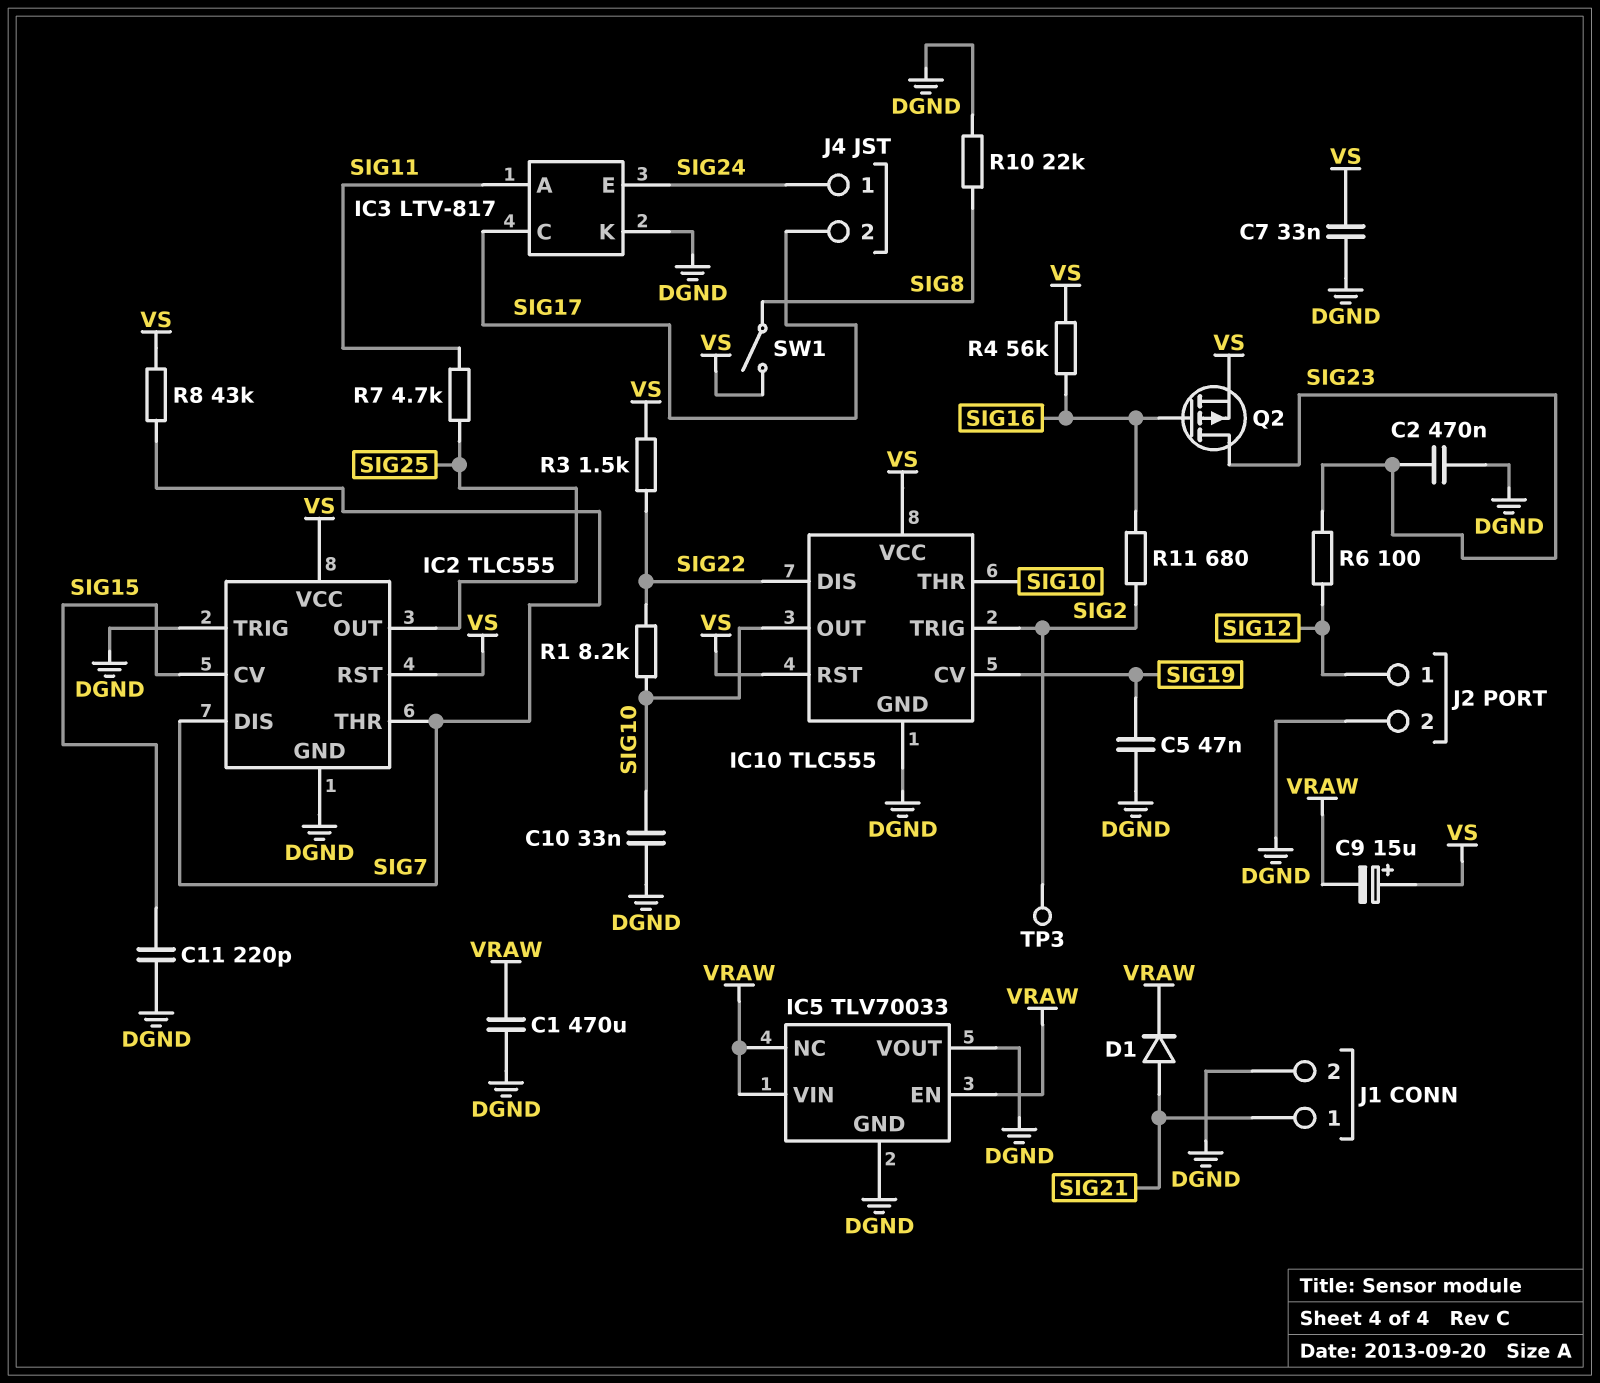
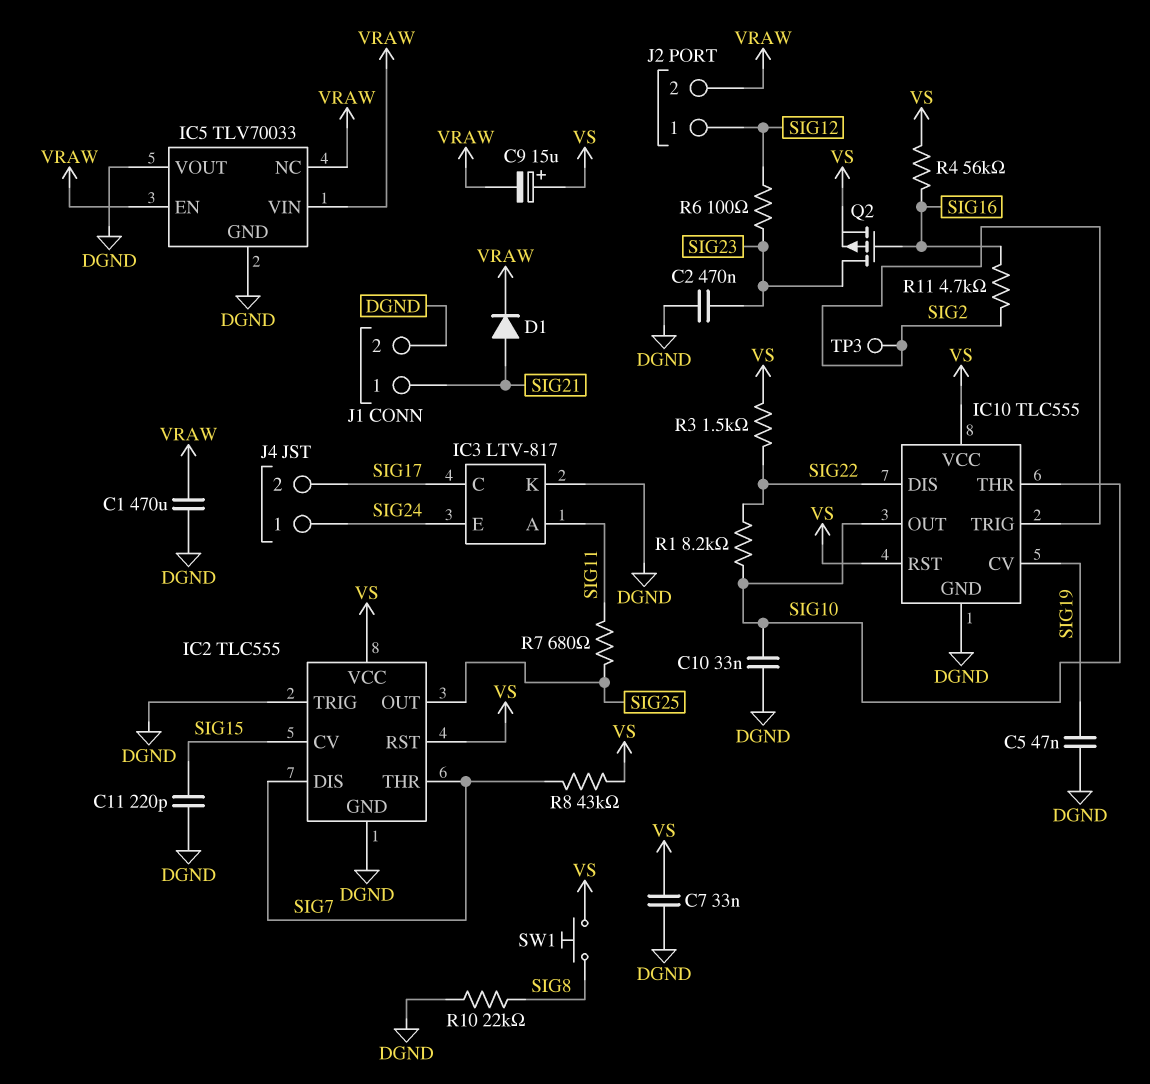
J2 pin 2: DGND -> VRAW
R7: 4.7k (SIG11, SIG25) -> 680 (SIG11, SIG25)
R11: 680 (SIG2, SIG16) -> 4.7k (SIG2, SIG16)
SW1: switch (SIG8, VS) -> button (SIG8, VS)

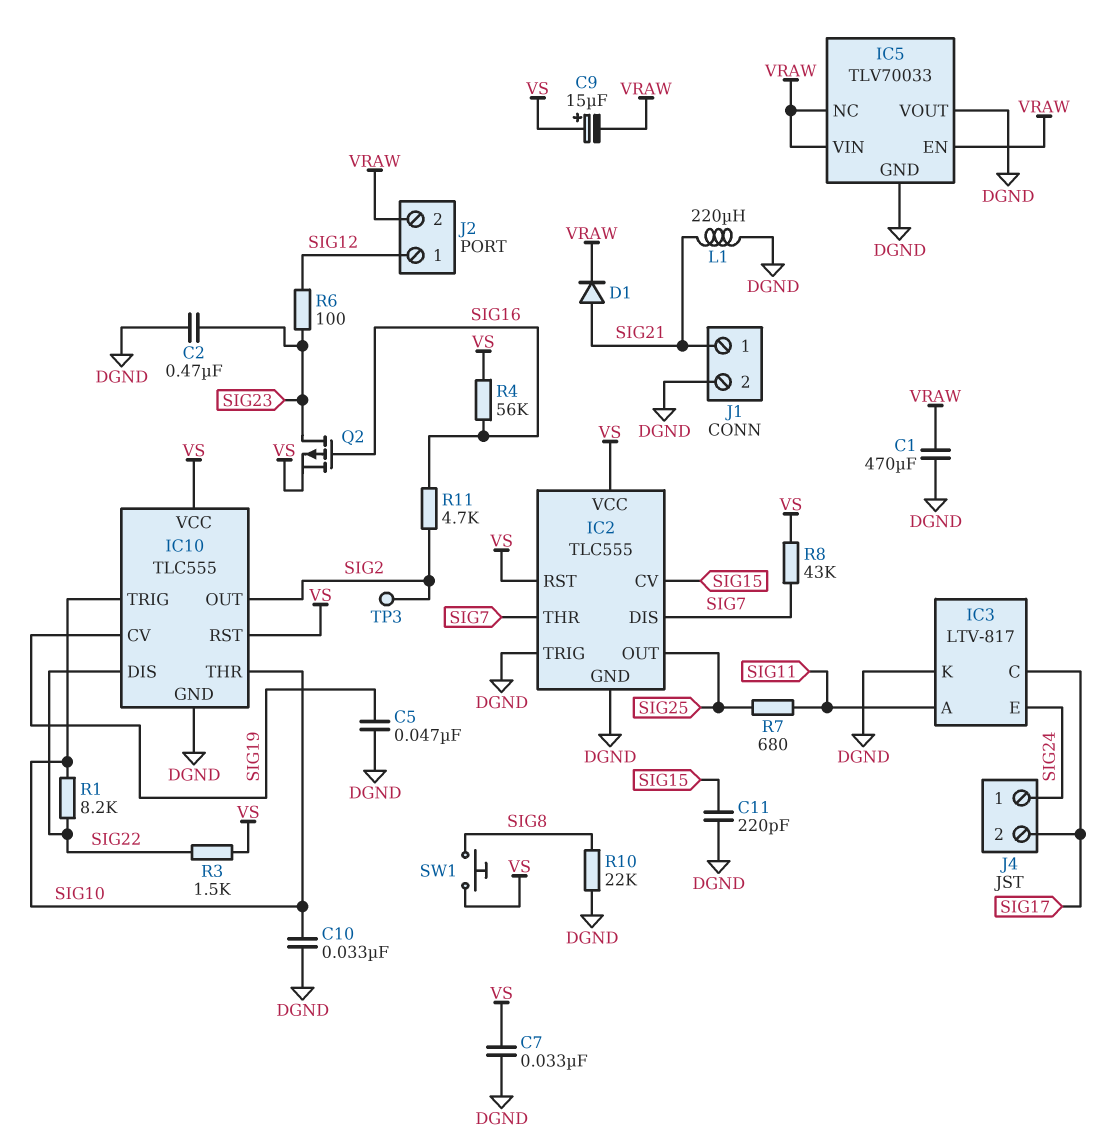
IC10 pin OUT: SIG10 -> SIG2
IC10 pin TRIG: SIG2 -> SIG10
L1: none -> 220uH (DGND, SIG21)

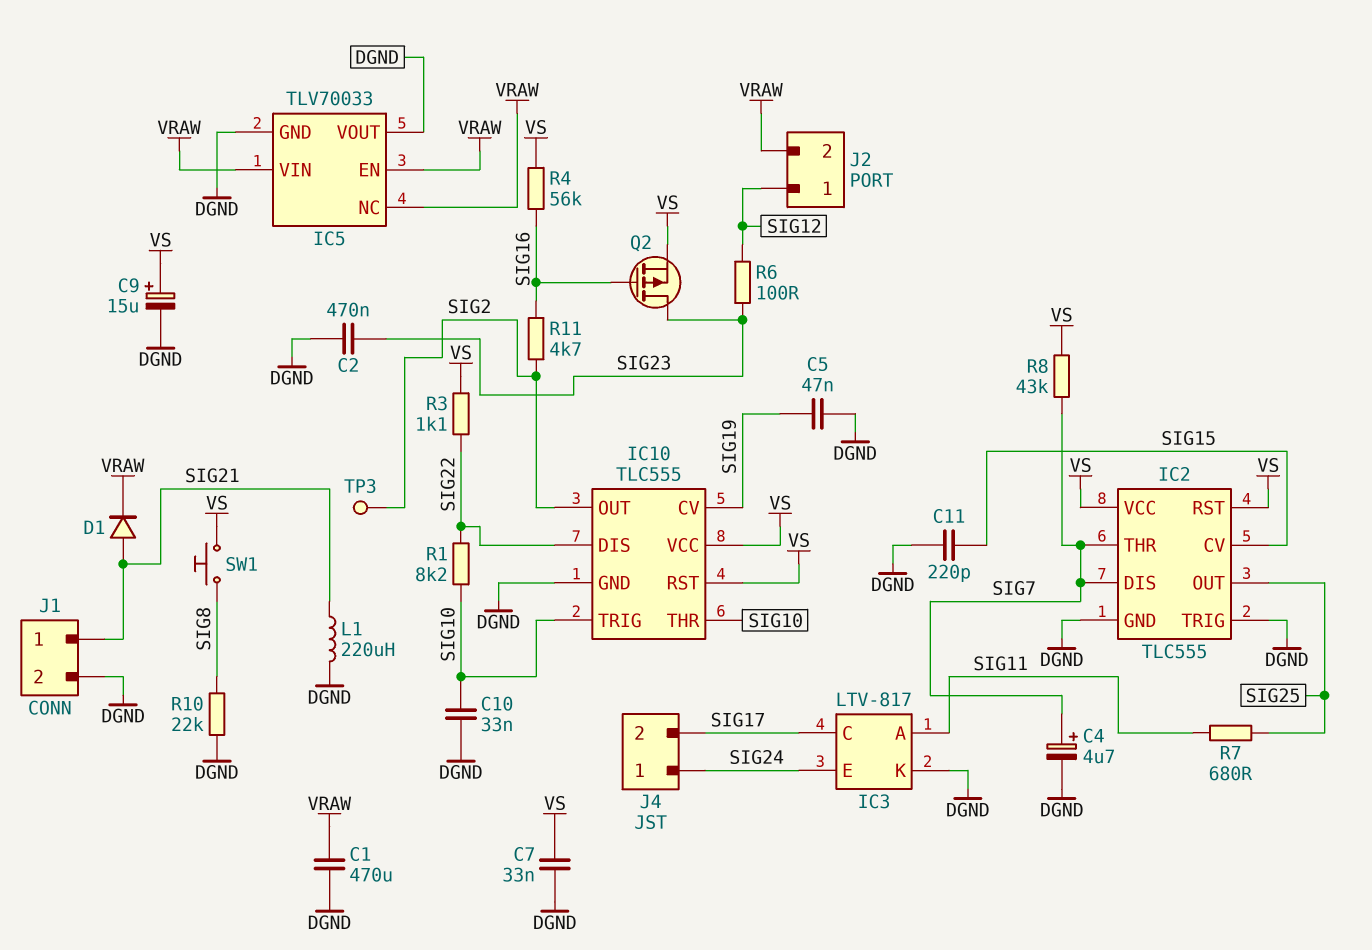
C4: none -> 4.7uF (plus SIG7, minus DGND)
C9: 15uF (plus VS, minus VRAW) -> 15uF (plus VS, minus DGND)
R3: 1.5k (SIG22, VS) -> 1.1k (SIG22, VS)

